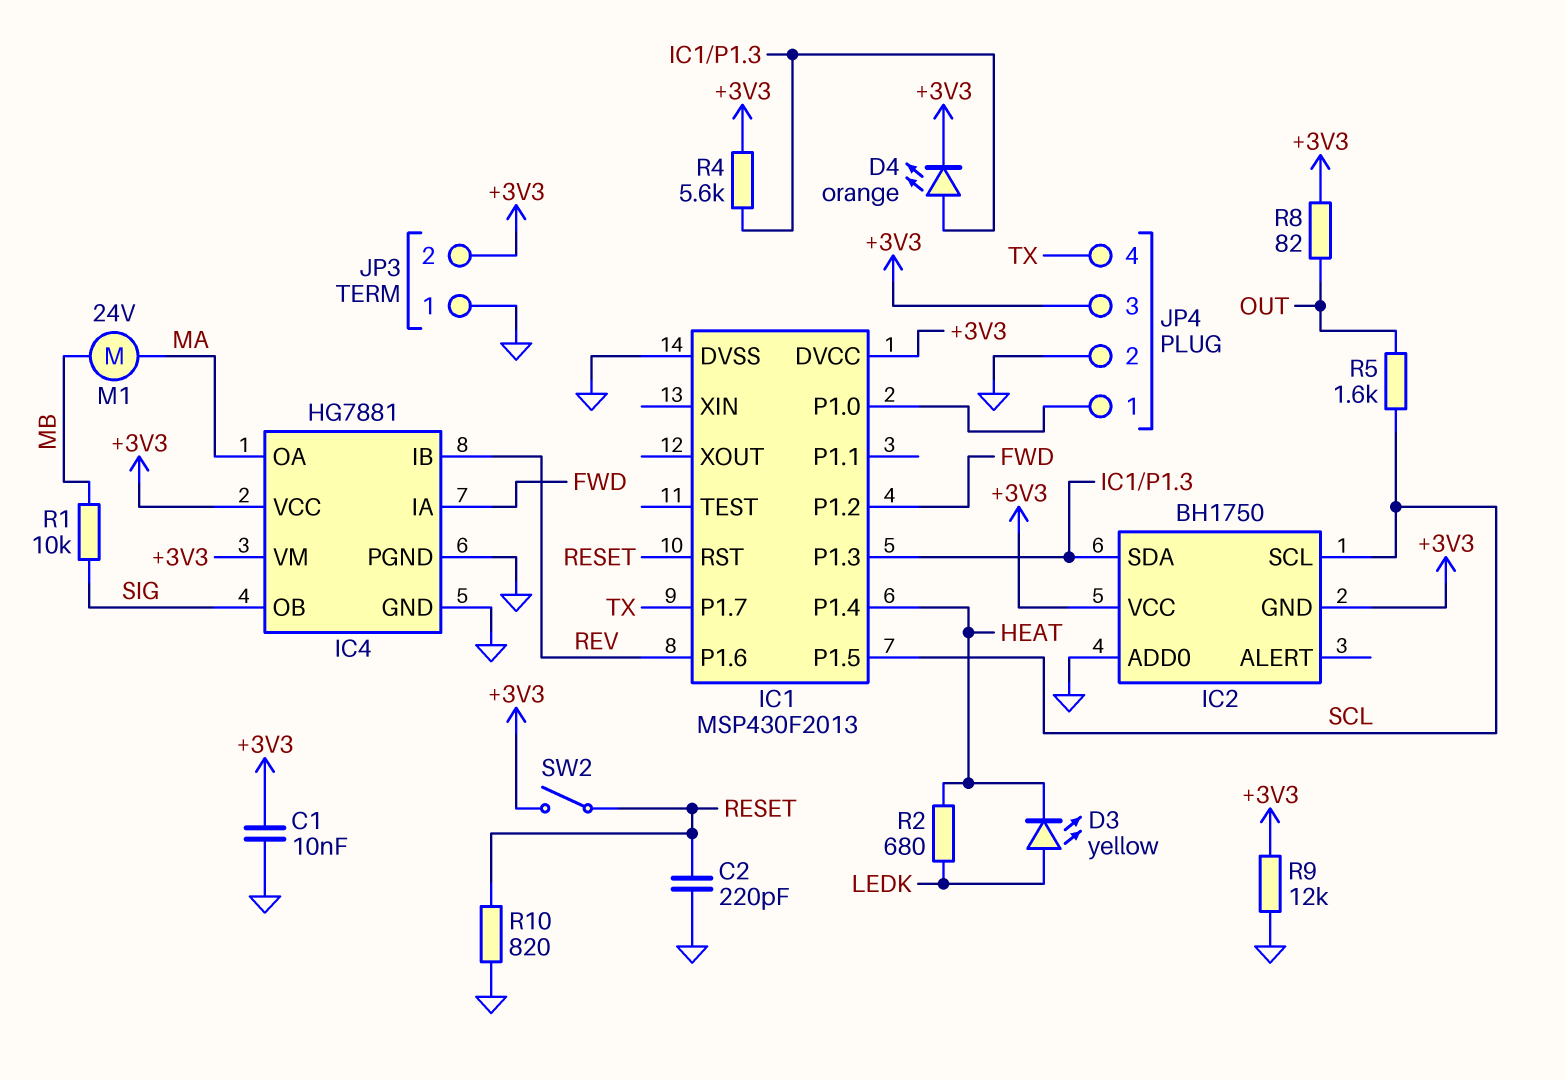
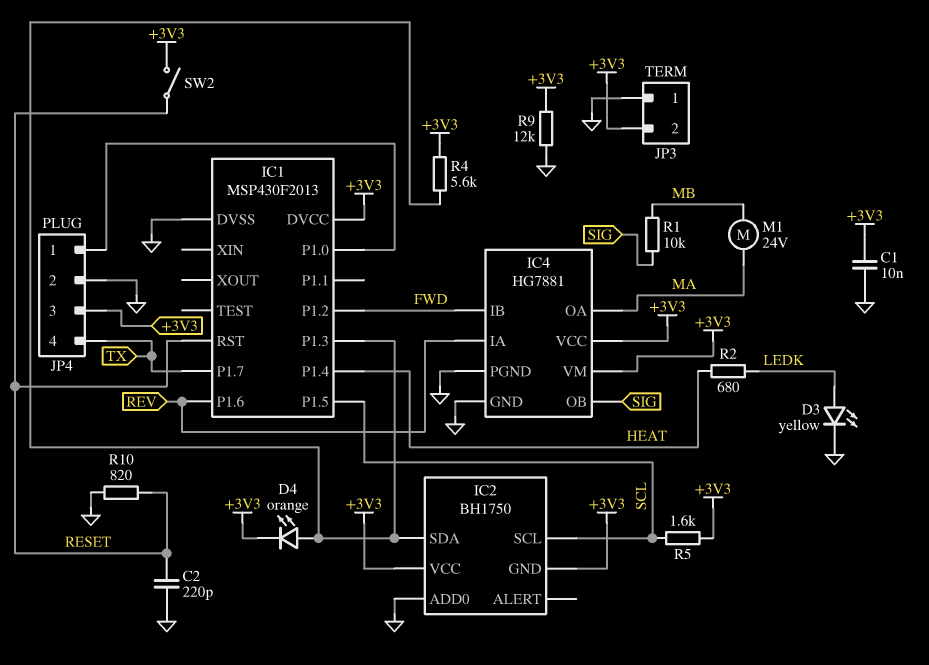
D3: LED yellow (A LEDK, K HEAT) -> LED yellow (A LEDK, K GND)
IC4 pin IA: FWD -> REV
IC4 pin IB: REV -> FWD
R5: 1.6k (OUT, SCL) -> 1.6k (+3V3, SCL)
R8: 82 (+3V3, OUT) -> none

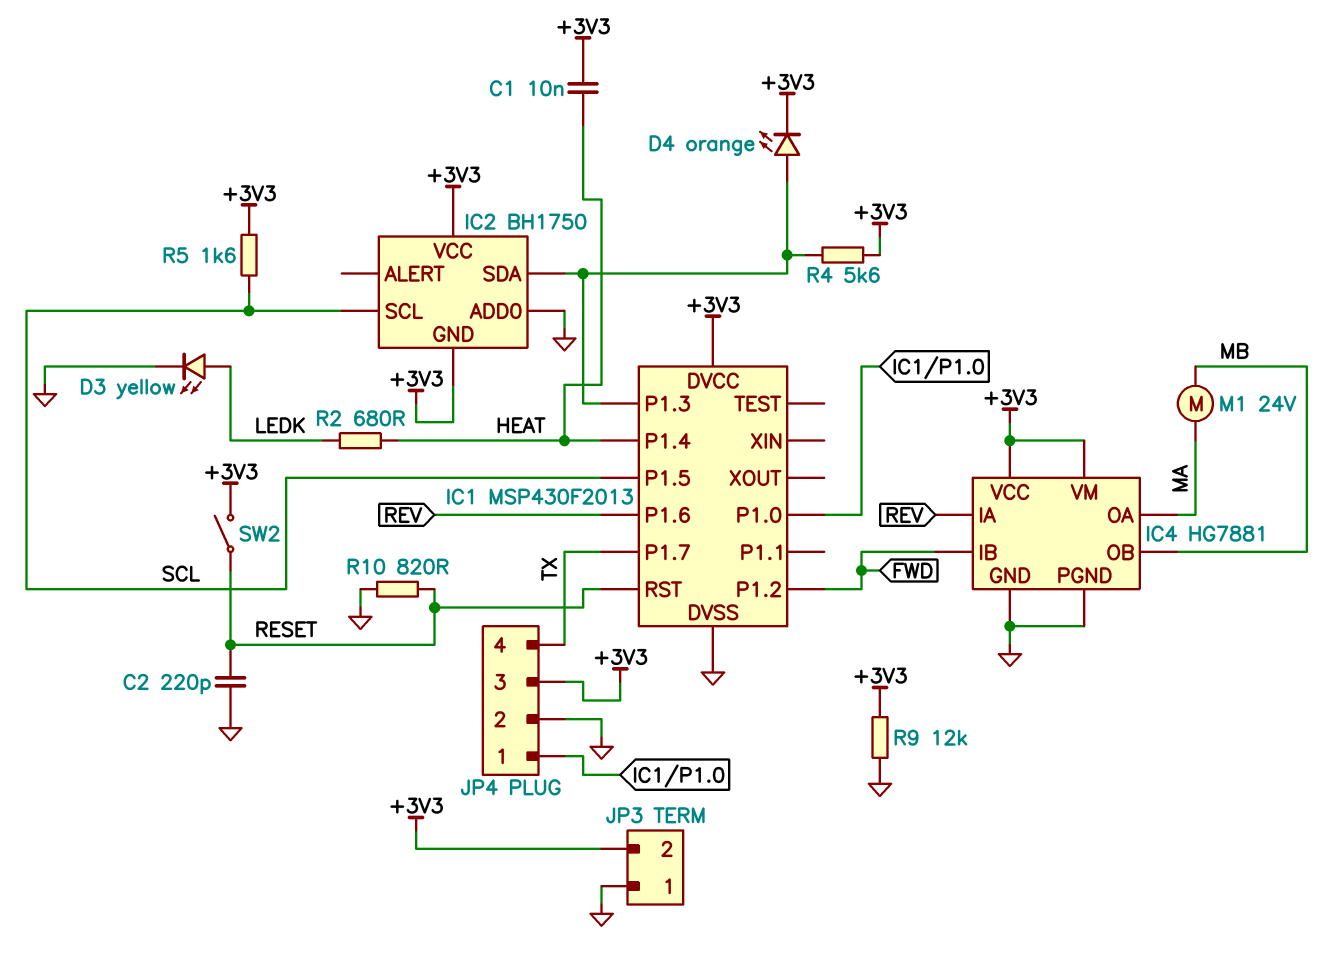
C1: 10nF (+3V3, GND) -> 10nF (+3V3, HEAT)
IC4 pin OB: SIG -> MB
R1: 10k (MB, SIG) -> none

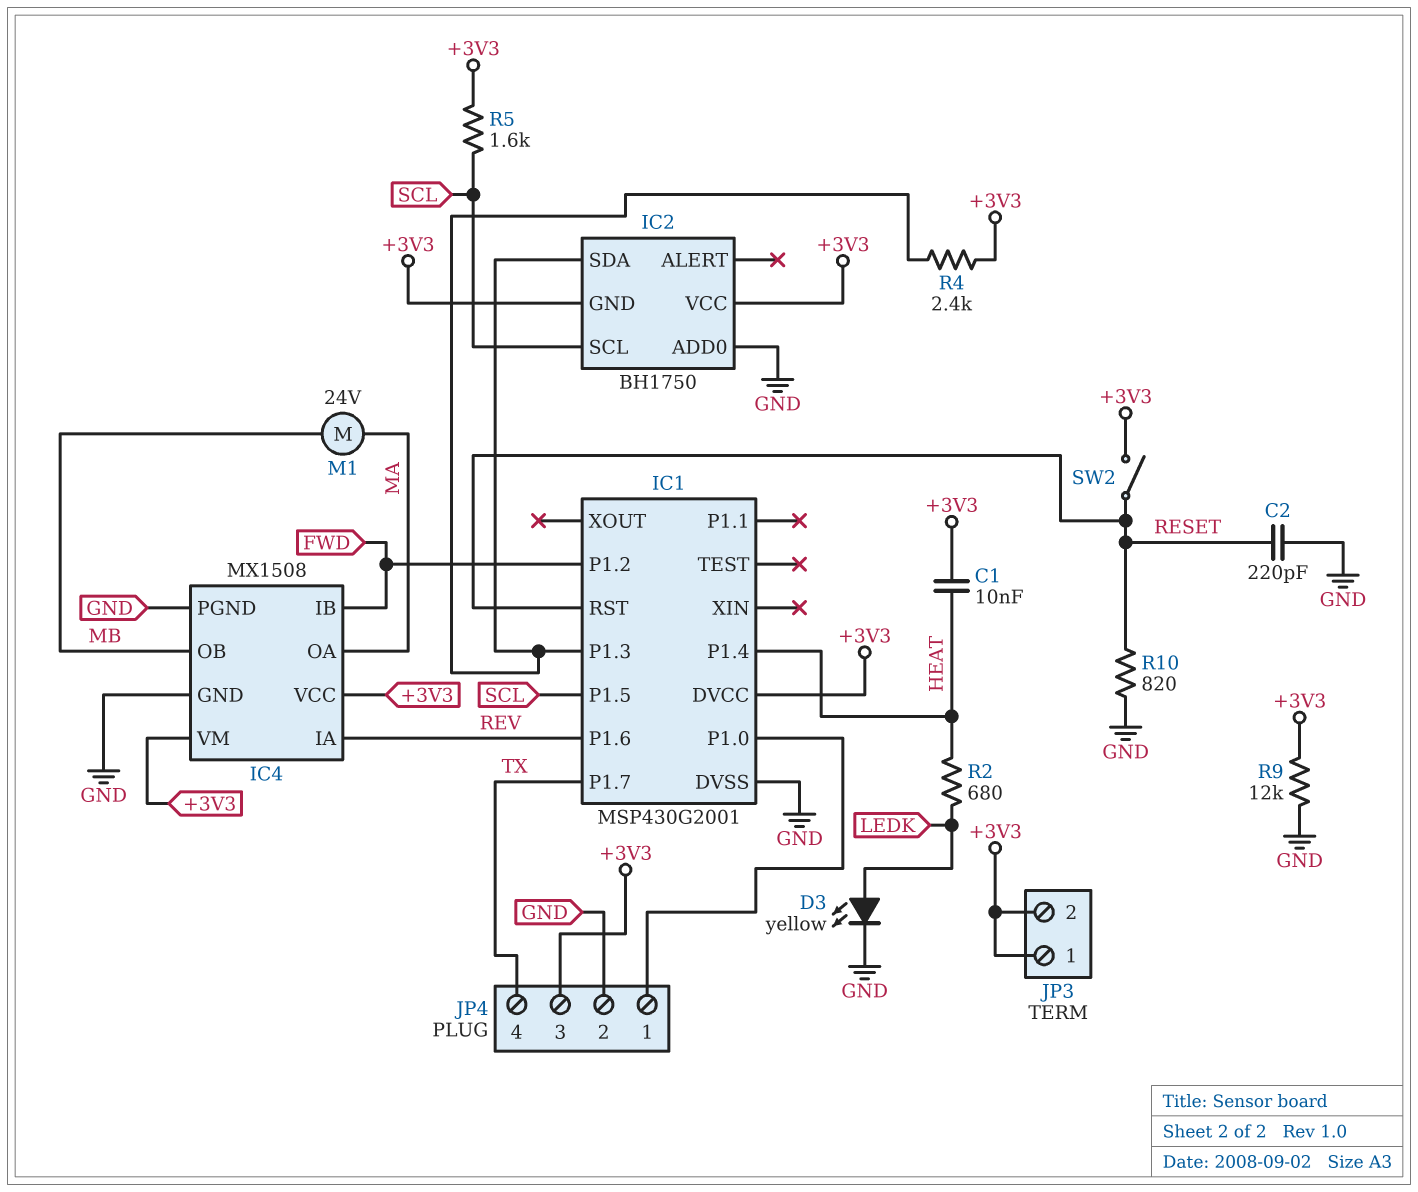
D4: LED orange (A IC1/P1.3, K +3V3) -> none
IC1: MSP430F2013 -> MSP430G2001
IC4: HG7881 -> MX1508
JP3 pin 1: GND -> +3V3
R4: 5.6k (+3V3, IC1/P1.3) -> 2.4k (+3V3, IC1/P1.3)

